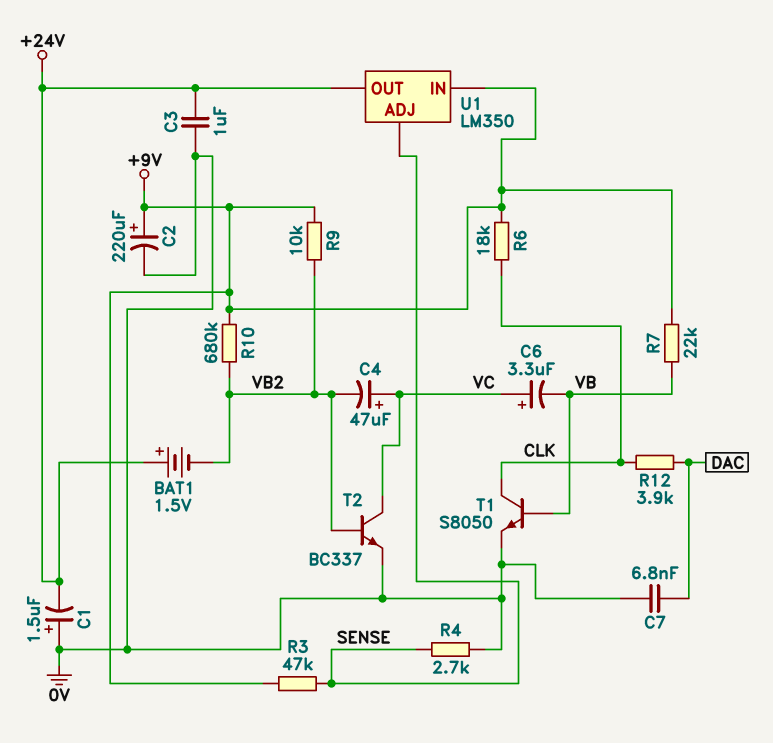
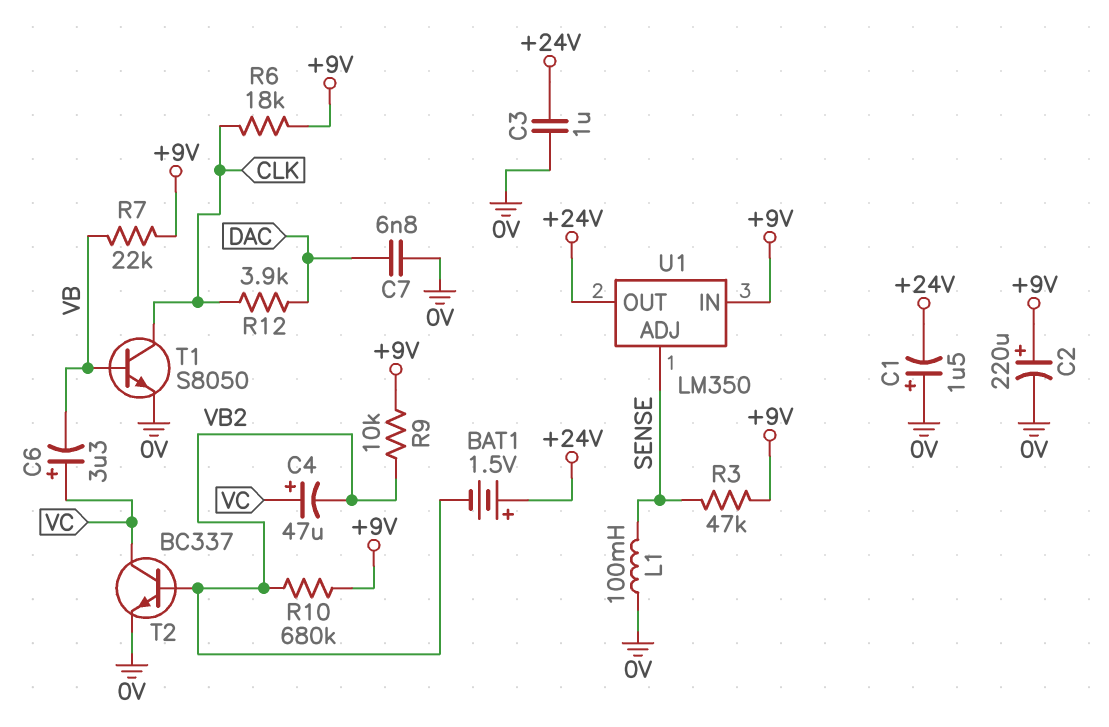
L1: none -> 100mH (0V, SENSE)
R4: 2.7k (0V, SENSE) -> none

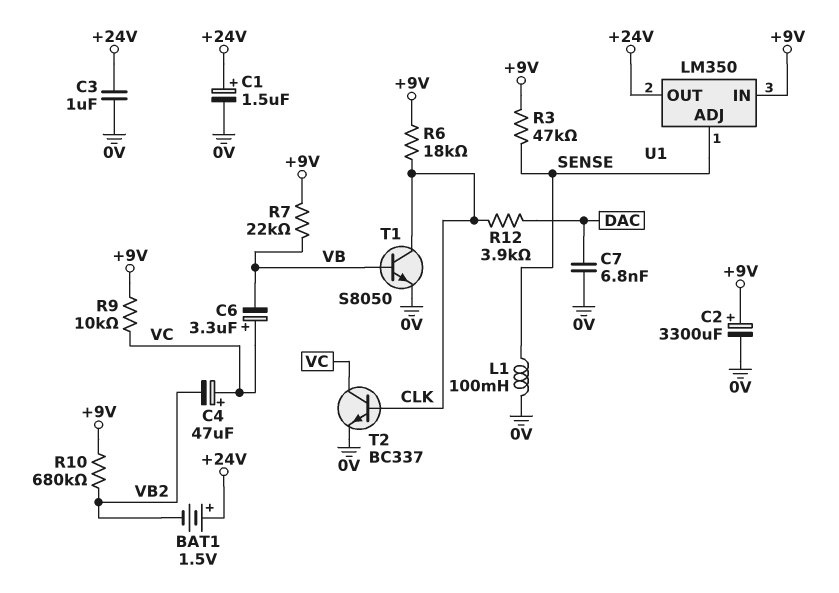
C1: 1.5uF (plus 0V, minus +24V) -> 1.5uF (plus +24V, minus 0V)
C2: 220uF (plus +9V, minus 0V) -> 3300uF (plus +9V, minus 0V)
R9: 10k (+9V, VB2) -> 10k (+9V, VC)
T2: NPN BC337 (B VB2, C VC, E 0V) -> NPN BC337 (B CLK, C VC, E 0V)

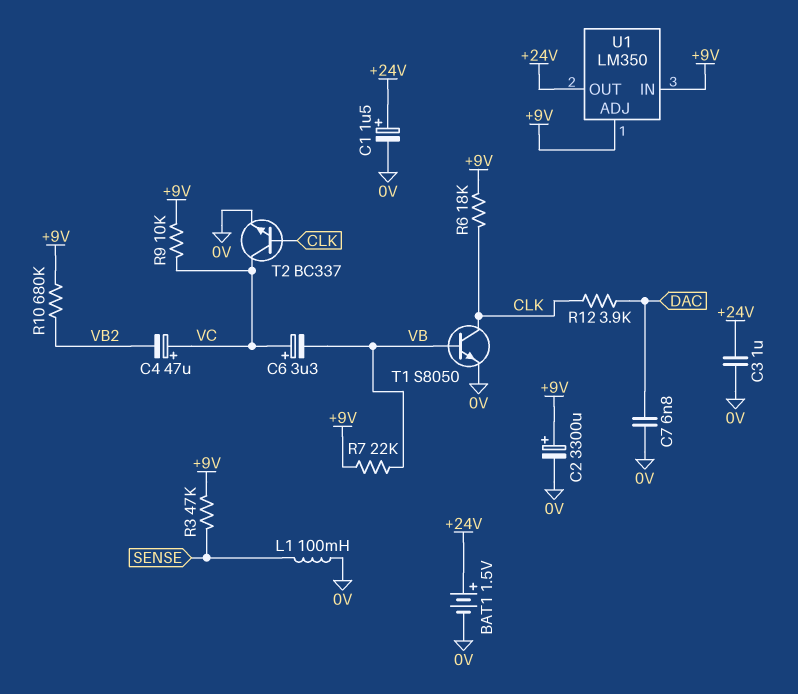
BAT1: 1.5V (plus +24V, minus VB2) -> 1.5V (plus +24V, minus 0V)
U1 pin ADJ: SENSE -> +9V

